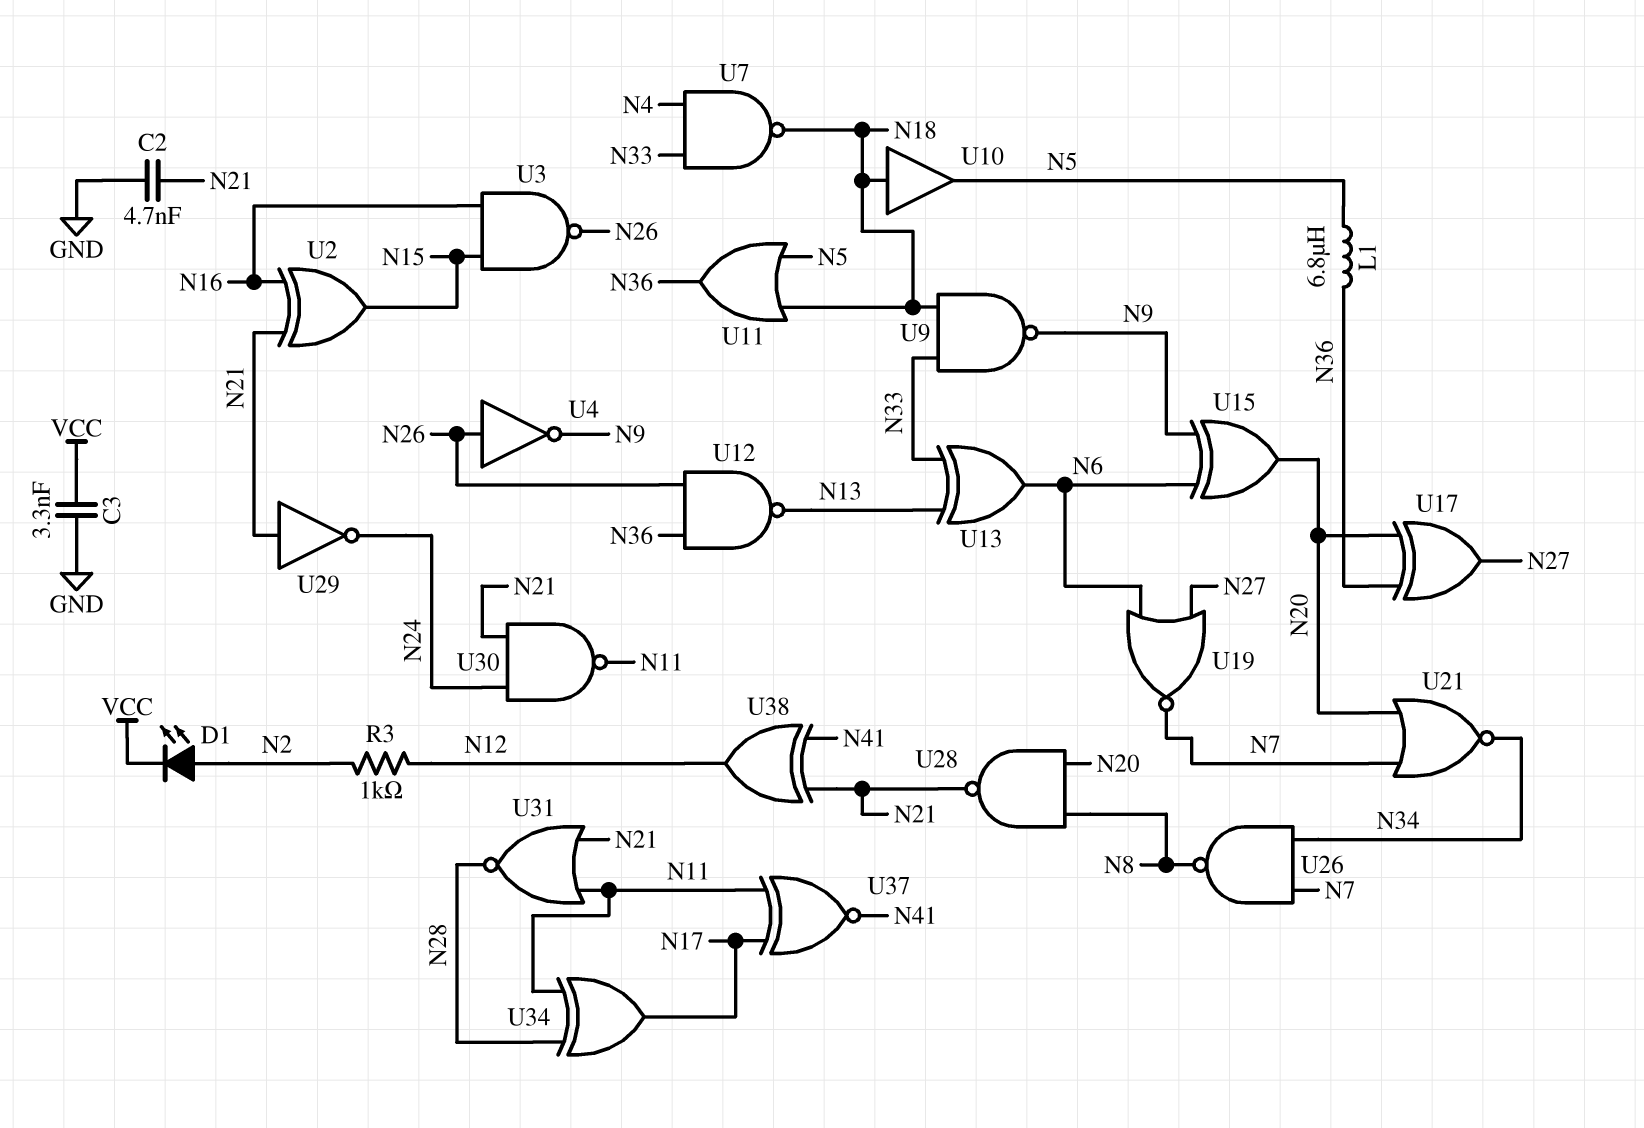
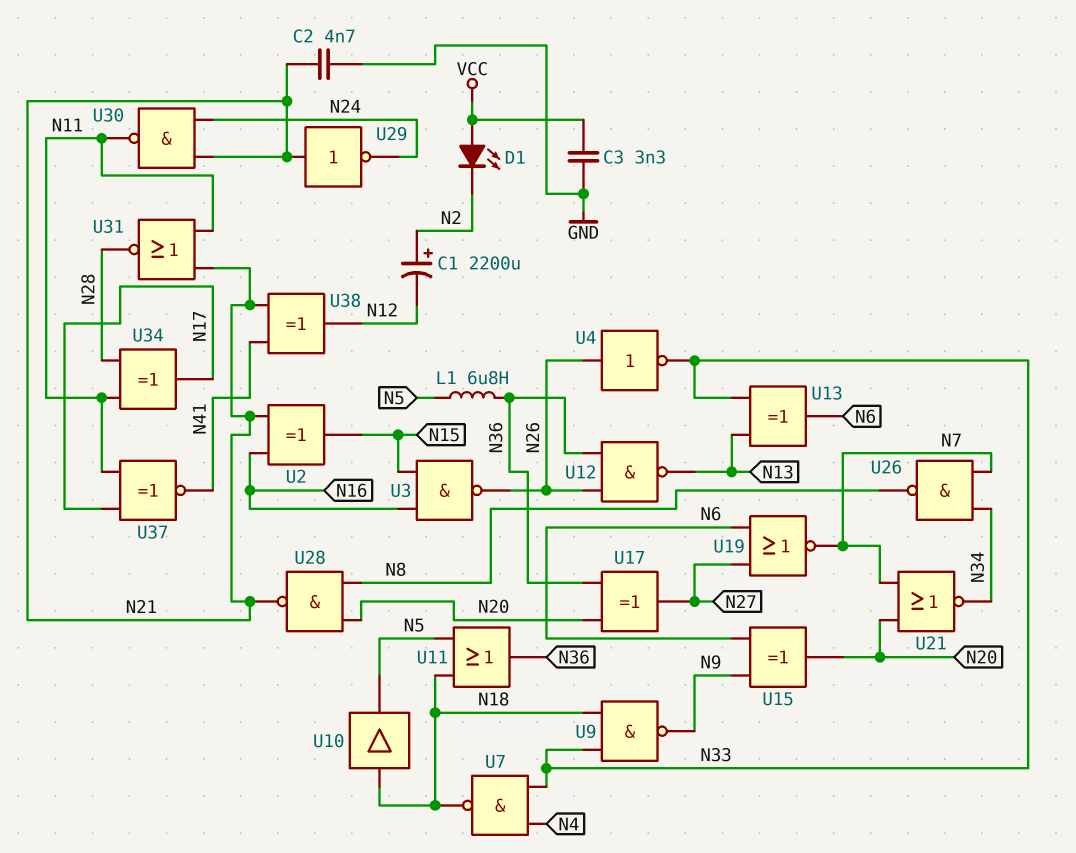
C1: none -> 2200uF (plus N2, minus N12)
D1: LED (A N2, K VCC) -> LED (A VCC, K N2)
R3: 1k (N2, N12) -> none
U4: NOT (in N26, out N9) -> NOT (in N26, out N33)

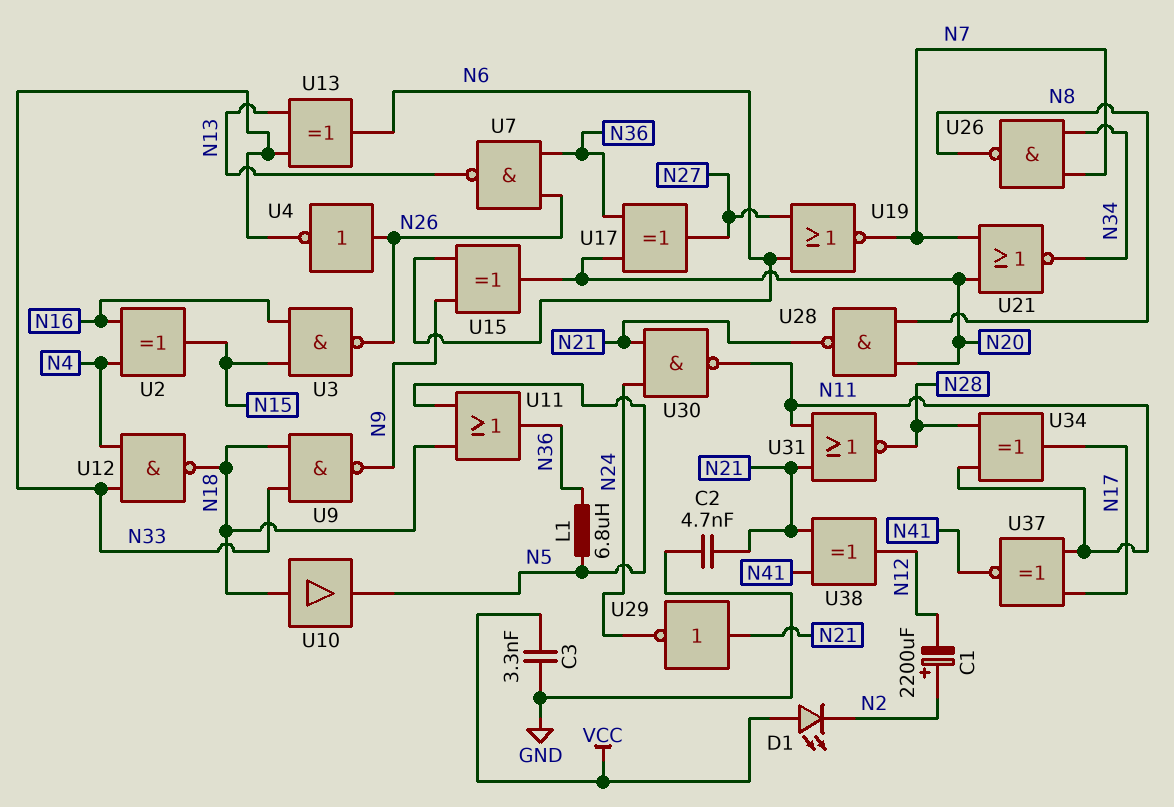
U2: XOR (in N16, in N21, out N15) -> XOR (in N4, in N16, out N15)
U7: NAND (in N4, in N33, out N18) -> NAND (in N26, in N36, out N13)
U12: NAND (in N26, in N36, out N13) -> NAND (in N4, in N33, out N18)

